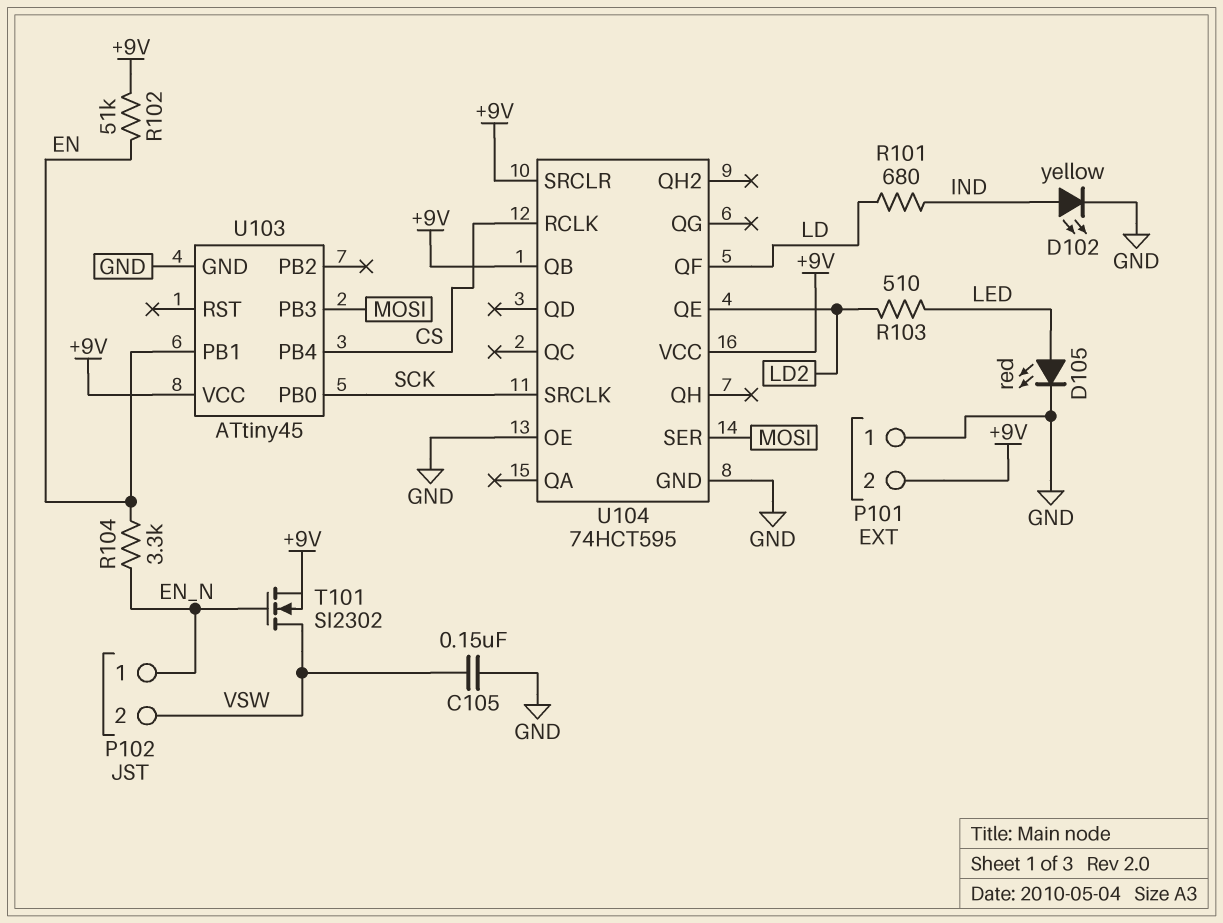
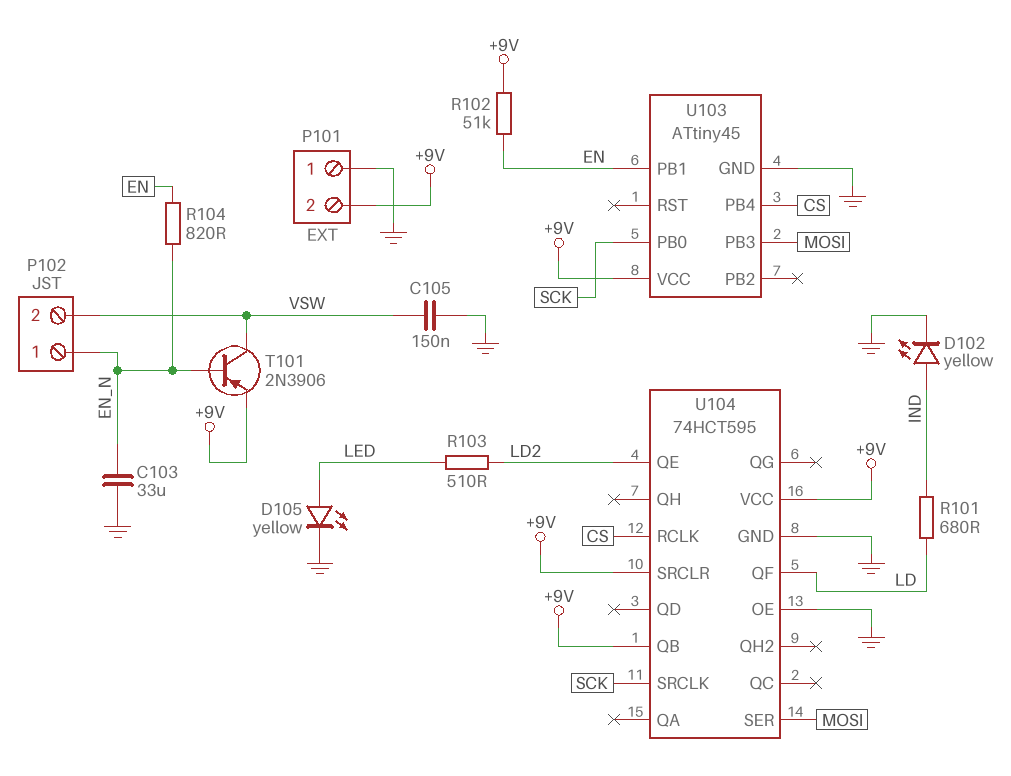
C103: none -> 33uF (EN_N, GND)
D105: LED red (A LED, K GND) -> LED yellow (A LED, K GND)
R104: 3.3k (EN, EN_N) -> 820 (EN, EN_N)
T101: NMOS SI2302 (G EN_N, D VSW, S +9V) -> PNP 2N3906 (B EN_N, C VSW, E +9V)

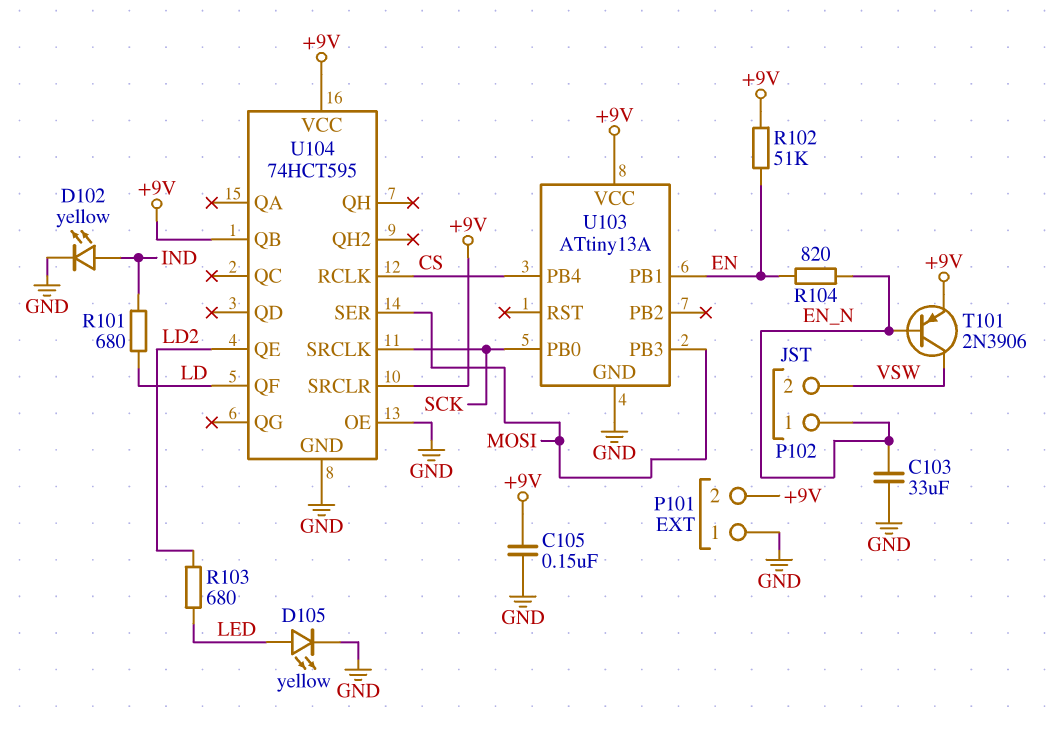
C105: 150nF (GND, VSW) -> 150nF (+9V, GND)
R103: 510 (LD2, LED) -> 680 (LD2, LED)
U103: ATtiny45 -> ATtiny13A

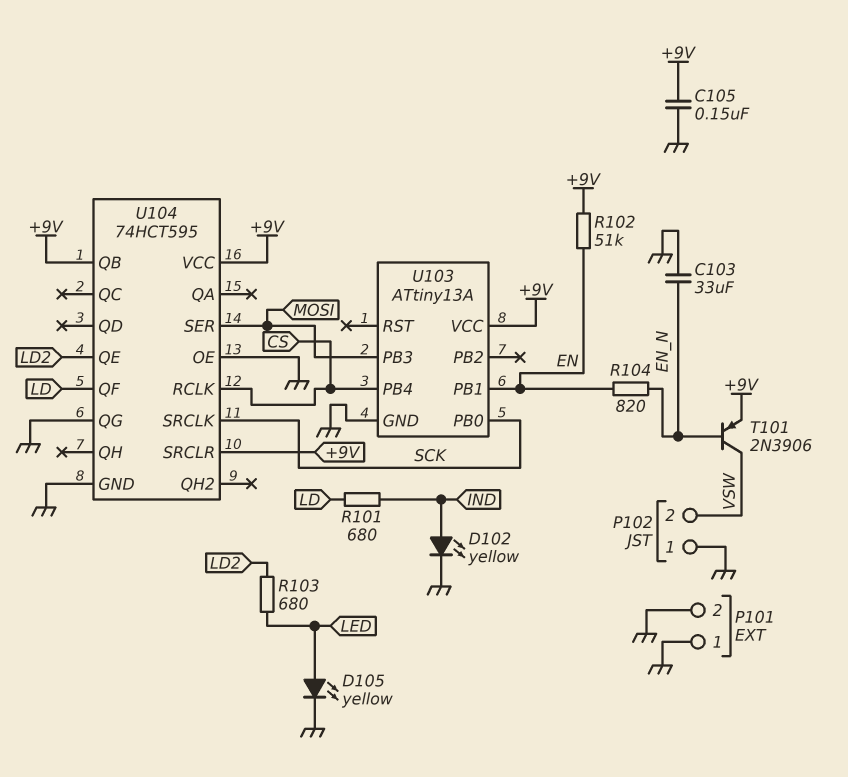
P101 pin 2: +9V -> GND
P102 pin 1: EN_N -> GND
U104 pin QG: none -> GND

